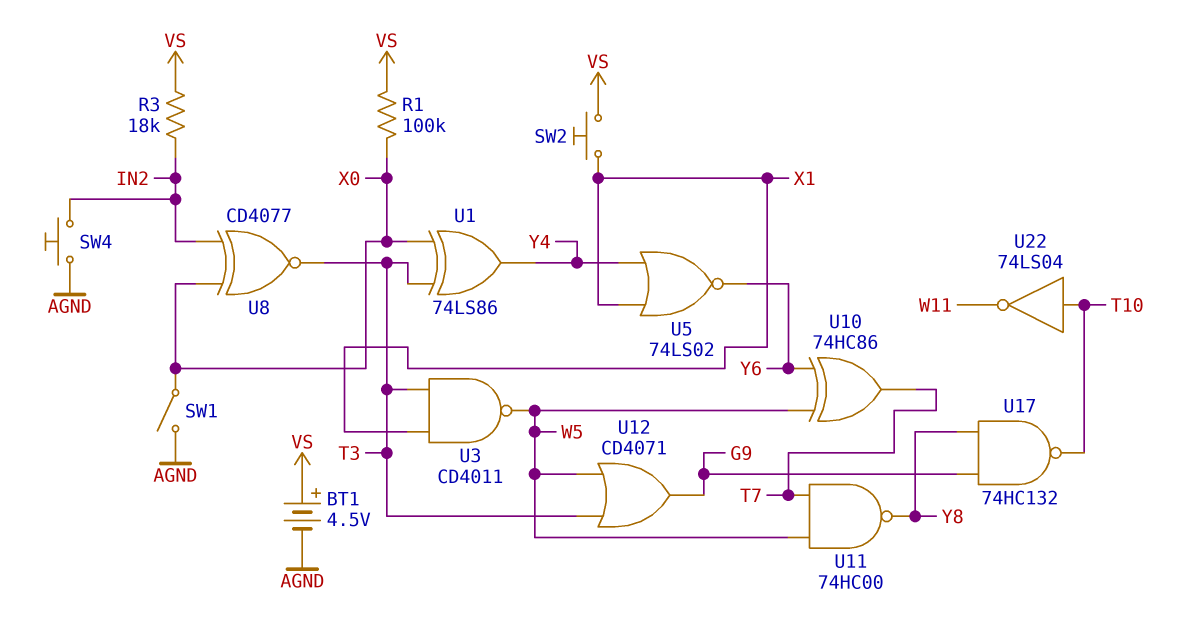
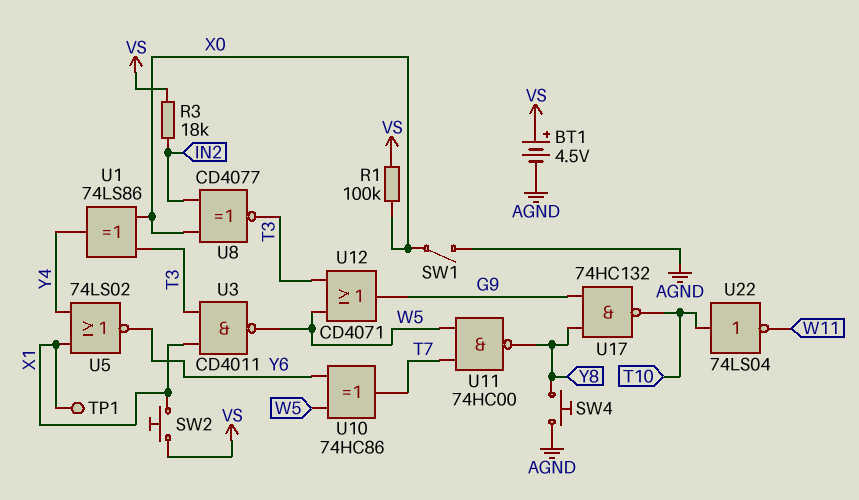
SW4: button (AGND, IN2) -> button (AGND, Y8)
TP1: none -> test point (X1)

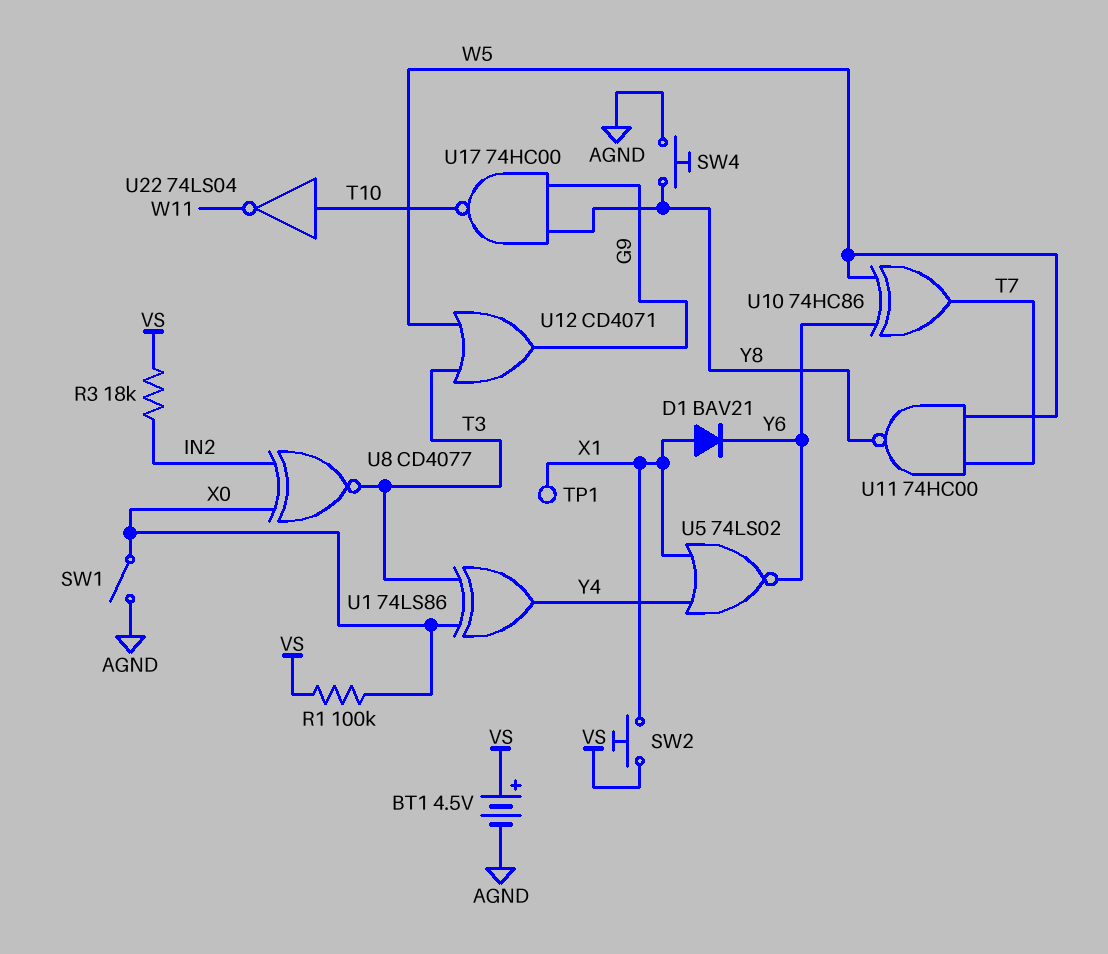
D1: none -> diode BAV21 (A X1, K Y6)
U3: NAND CD4011 (in T3, in X1, out W5) -> none
U17: NAND 74HC132 (in G9, in Y8, out T10) -> NAND 74HC00 (in G9, in Y8, out T10)

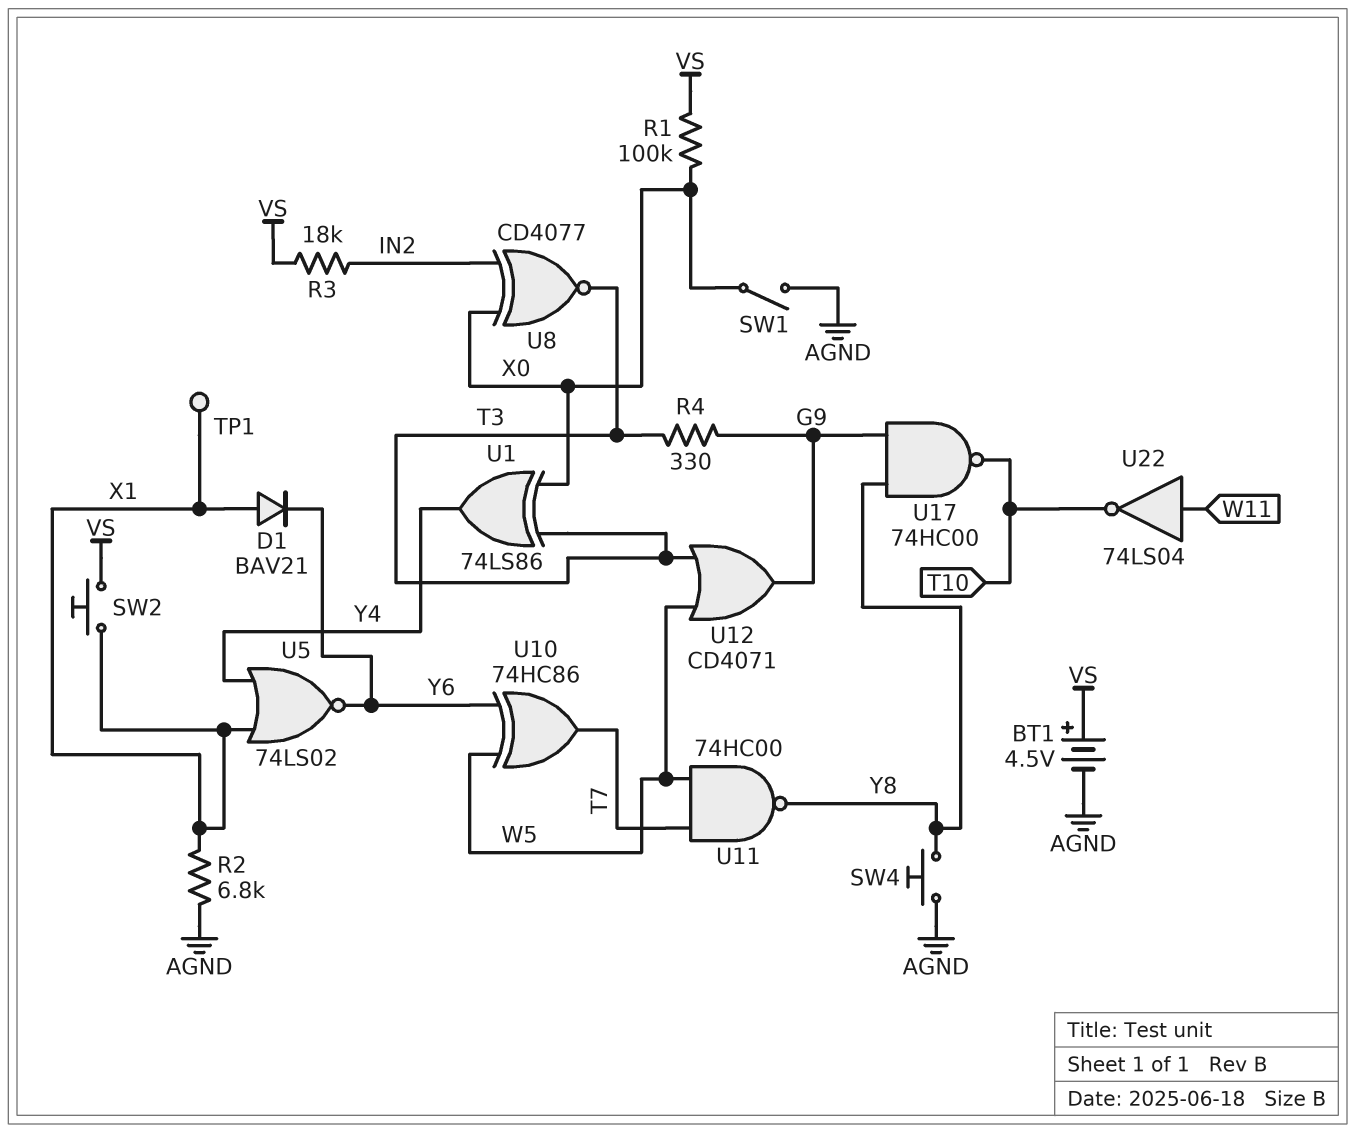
R2: none -> 6.8k (AGND, X1)
R4: none -> 330 (G9, T3)
U22: NOT 74LS04 (in T10, out W11) -> NOT 74LS04 (in W11, out T10)

